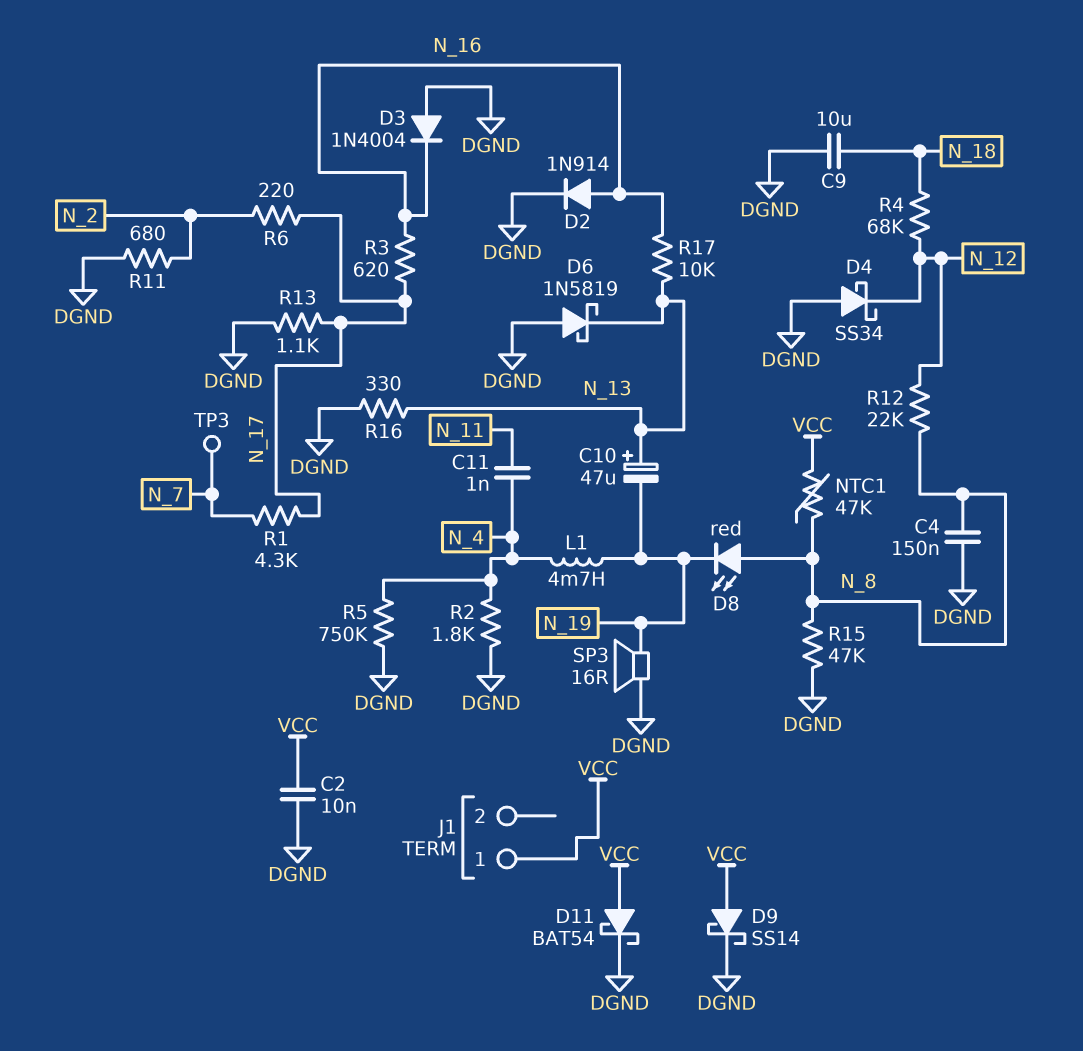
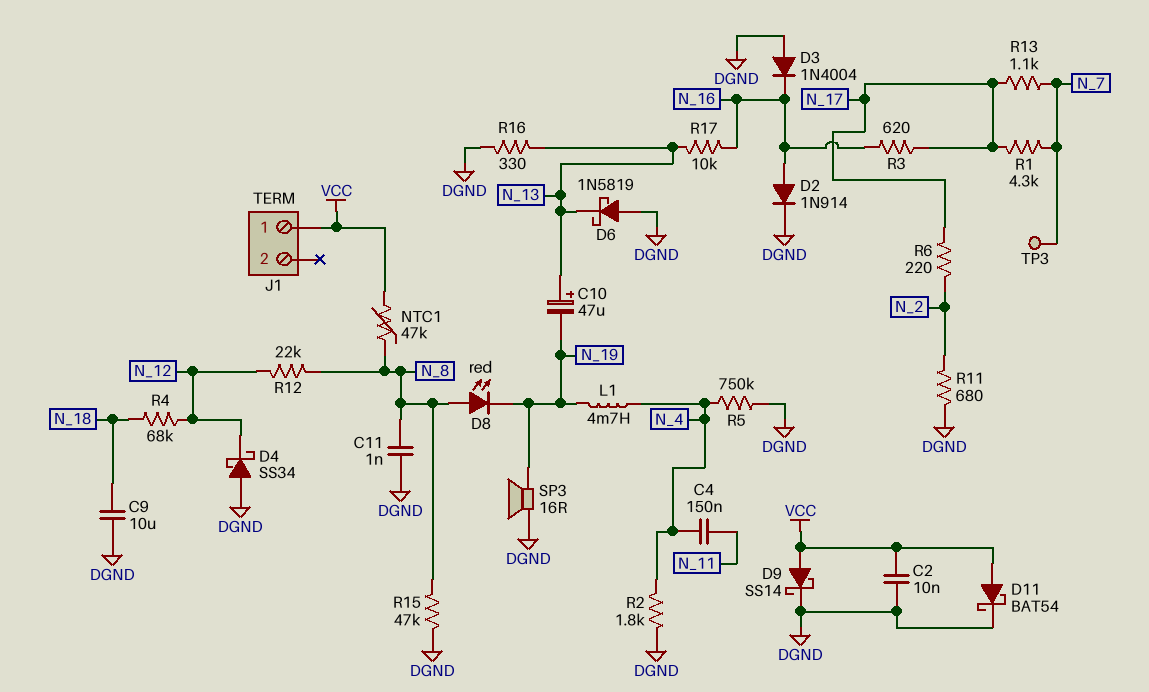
C4: 150nF (DGND, N_8) -> 150nF (N_4, N_11)
C11: 1nF (N_4, N_11) -> 1nF (DGND, N_8)
R13: 1.1k (DGND, N_17) -> 1.1k (N_7, N_17)

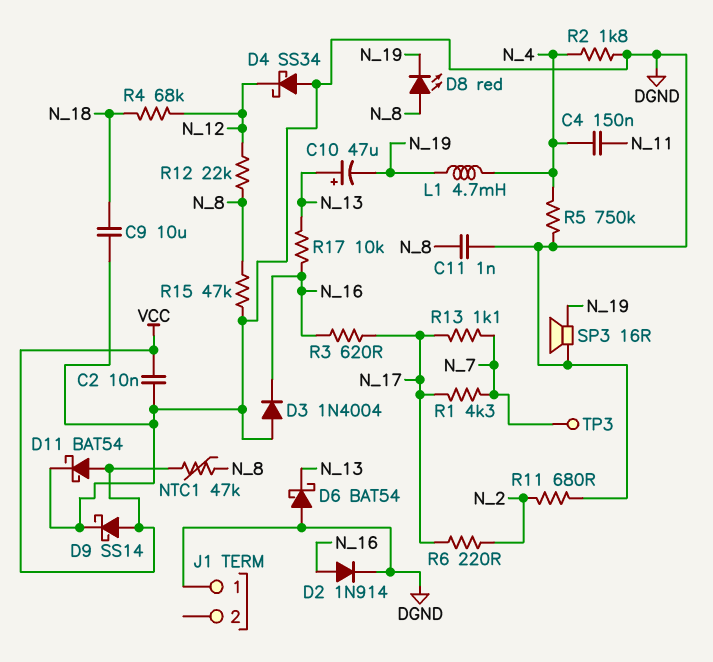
D6: schottky 1N5819 (A DGND, K N_13) -> schottky BAT54 (A DGND, K N_13)
J1 pin 1: VCC -> DGND
R16: 330 (DGND, N_13) -> none

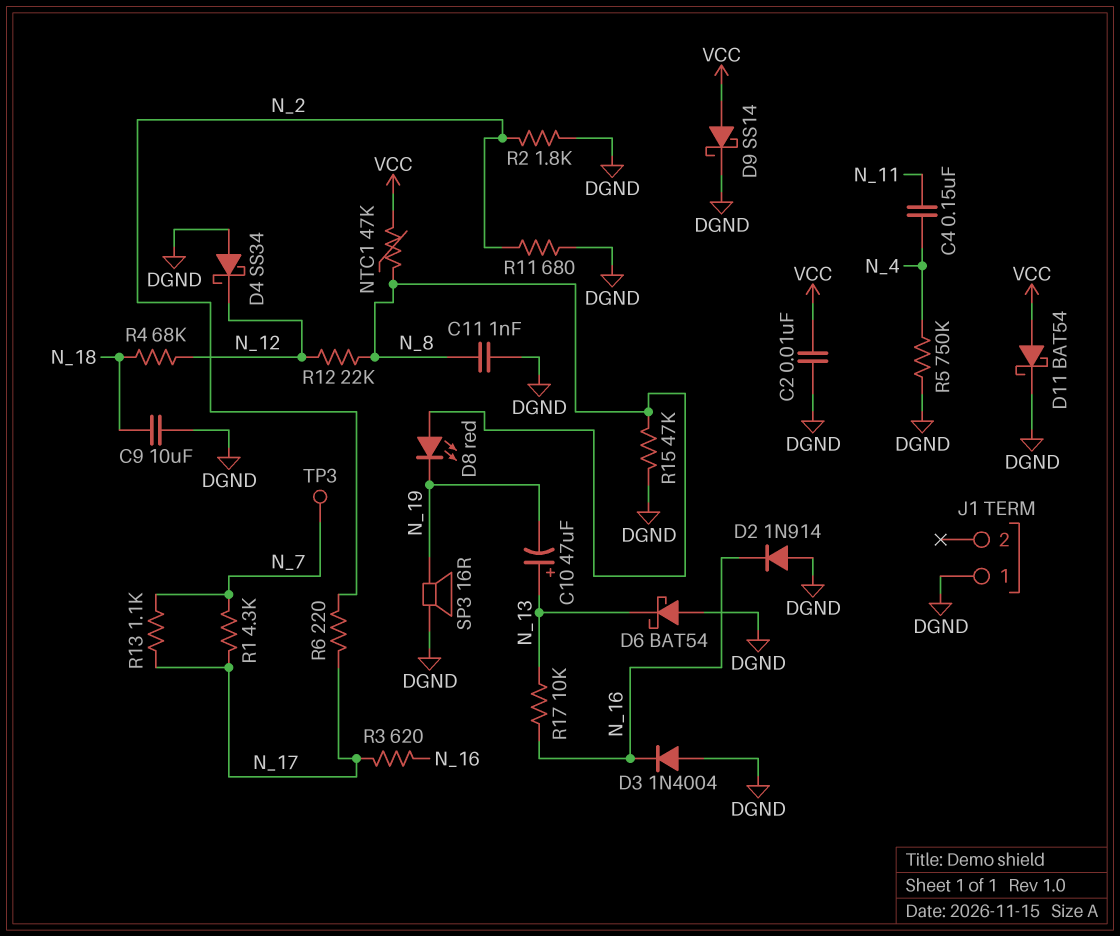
D2: diode 1N914 (A N_16, K DGND) -> diode 1N914 (A DGND, K N_16)
L1: 4.7mH (N_4, N_19) -> none
R2: 1.8k (DGND, N_4) -> 1.8k (DGND, N_2)

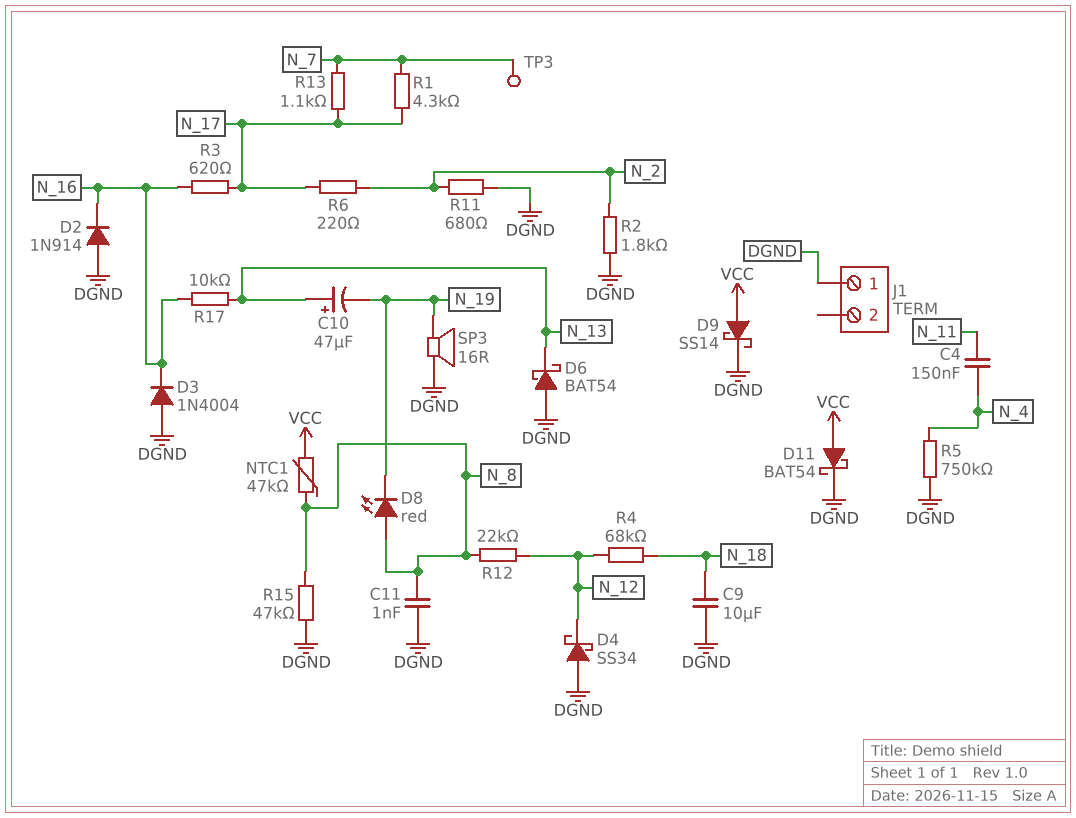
C2: 10nF (DGND, VCC) -> none

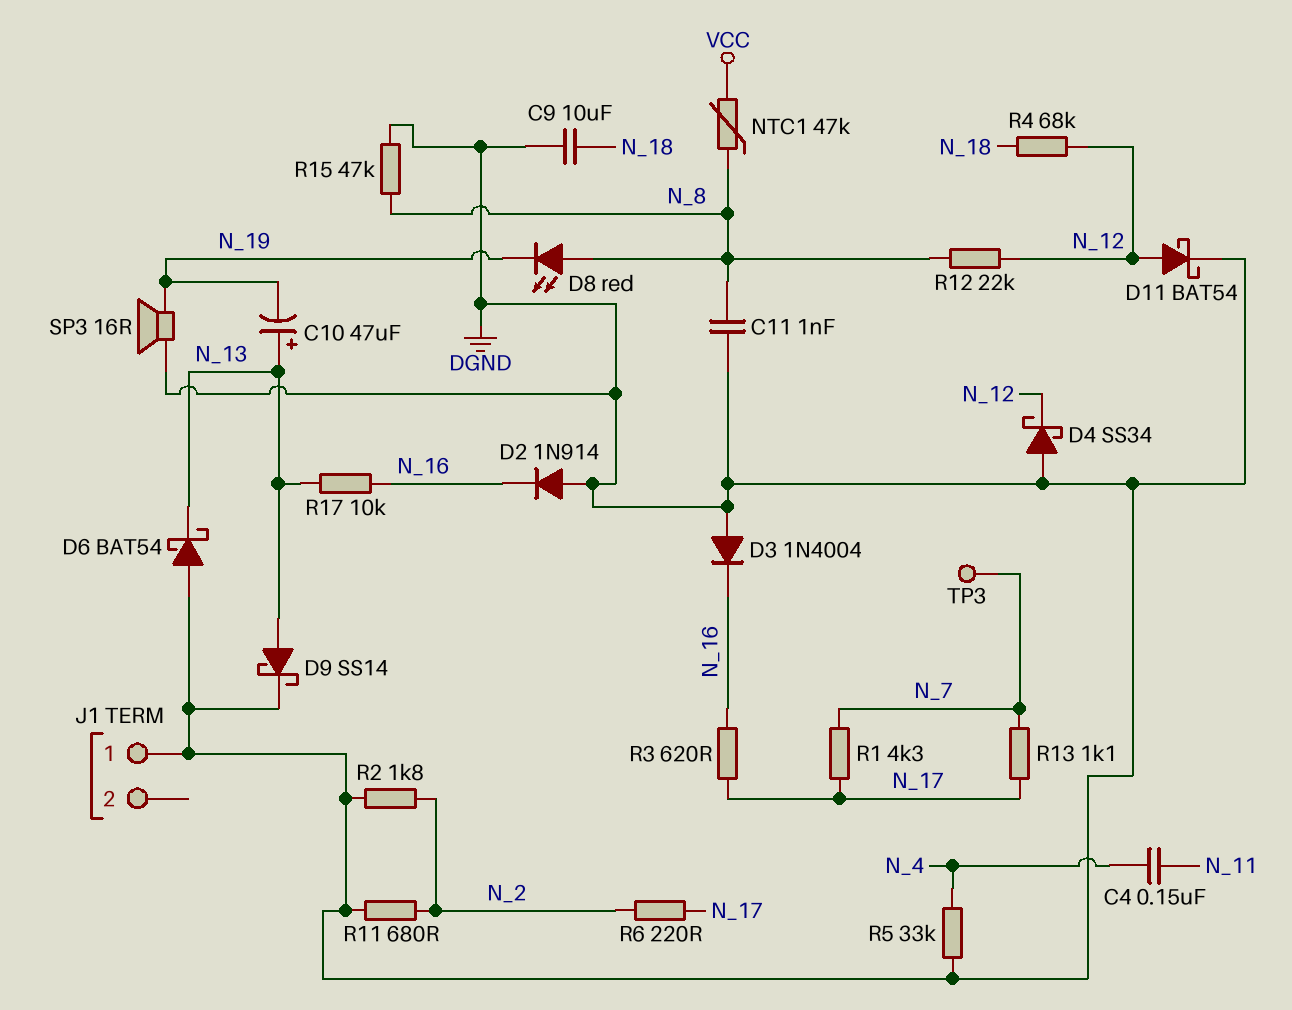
D9: schottky SS14 (A VCC, K DGND) -> schottky SS14 (A N_13, K DGND)
D11: schottky BAT54 (A VCC, K DGND) -> schottky BAT54 (A N_12, K DGND)
R5: 750k (DGND, N_4) -> 33k (DGND, N_4)

